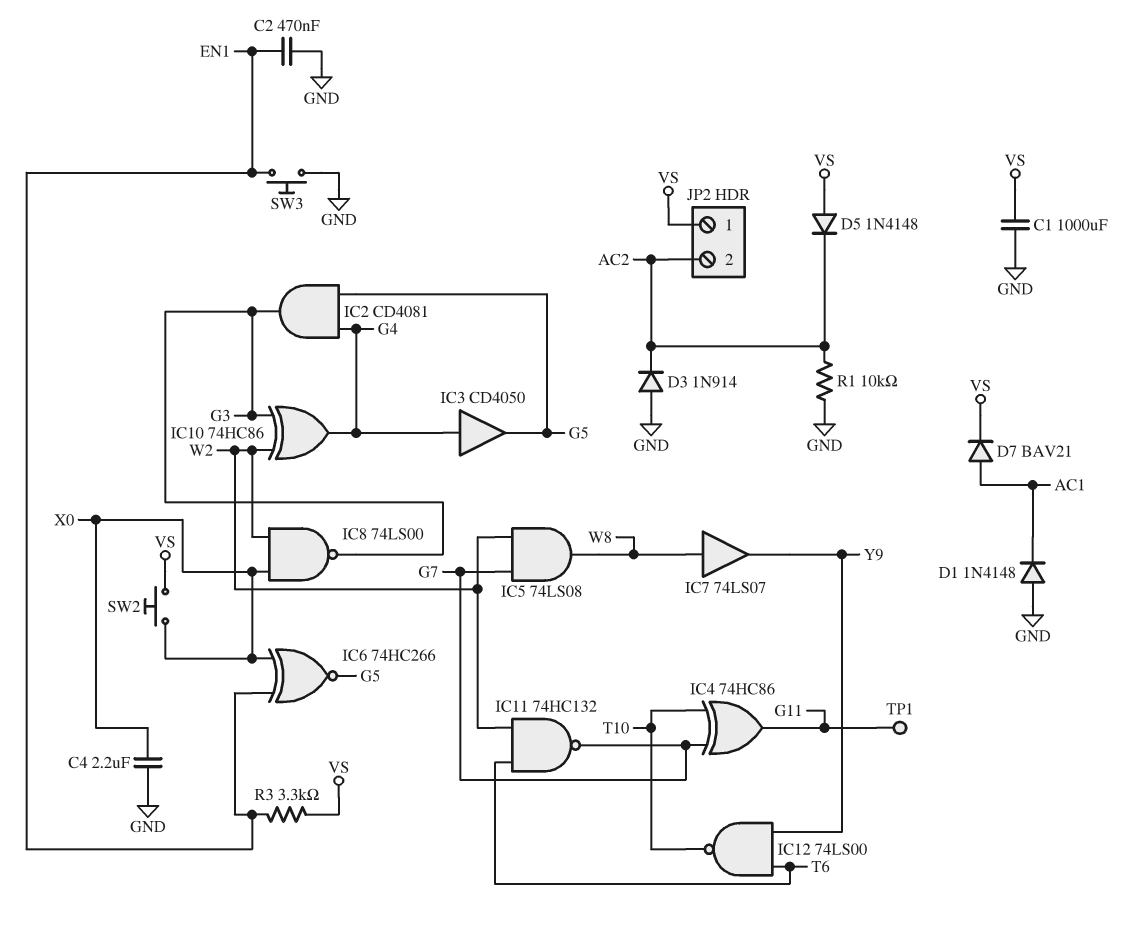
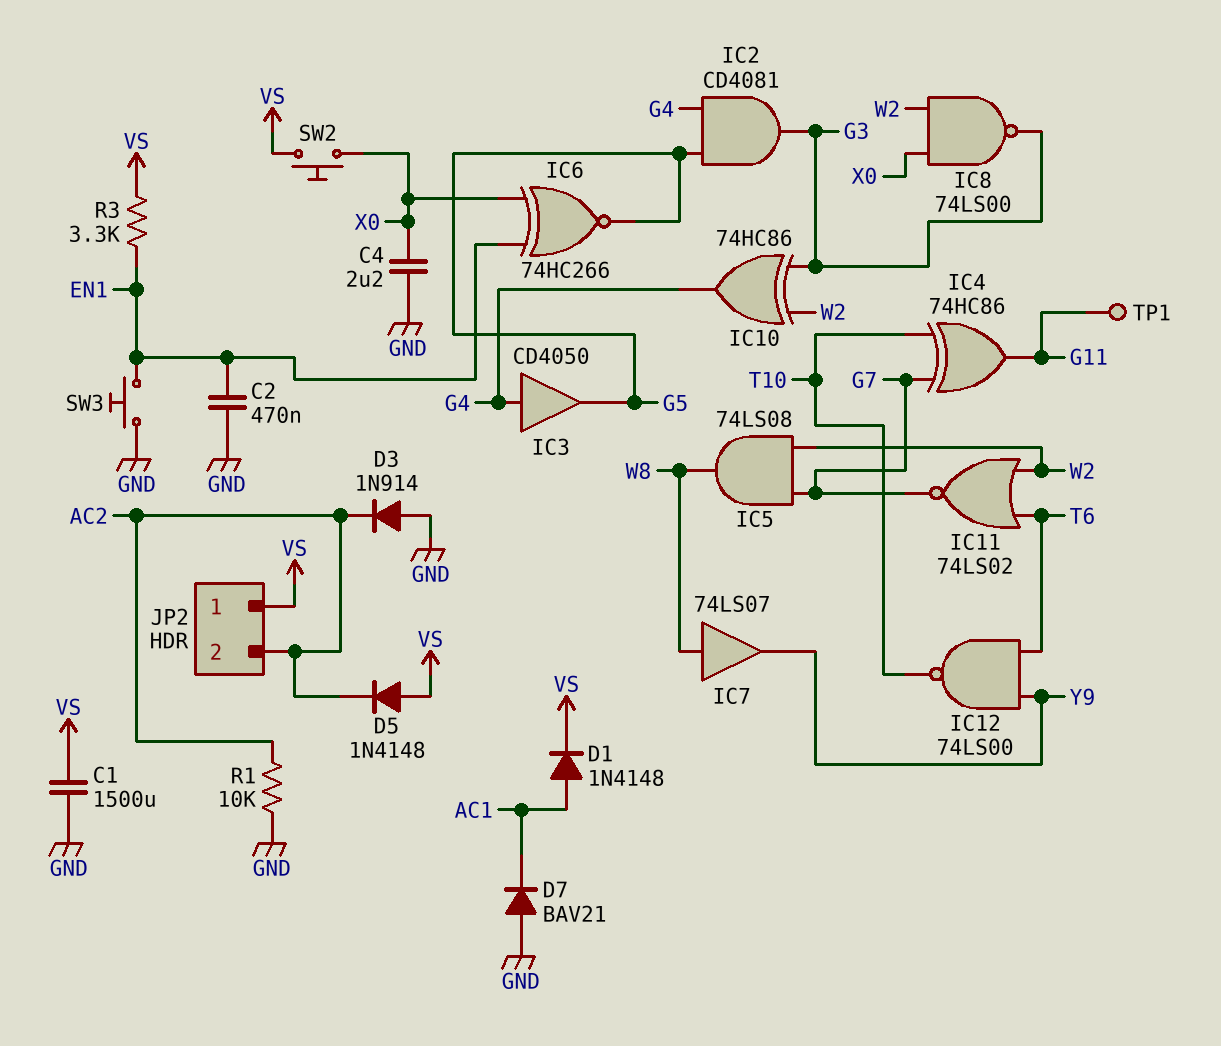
C1: 1000uF (GND, VS) -> 1500uF (GND, VS)
D1: diode 1N4148 (A GND, K AC1) -> diode 1N4148 (A AC1, K VS)
D7: diode BAV21 (A AC1, K VS) -> diode BAV21 (A GND, K AC1)
IC11: NAND 74HC132 (in T6, in W2, out G7) -> NOR 74LS02 (in T6, in W2, out G7)

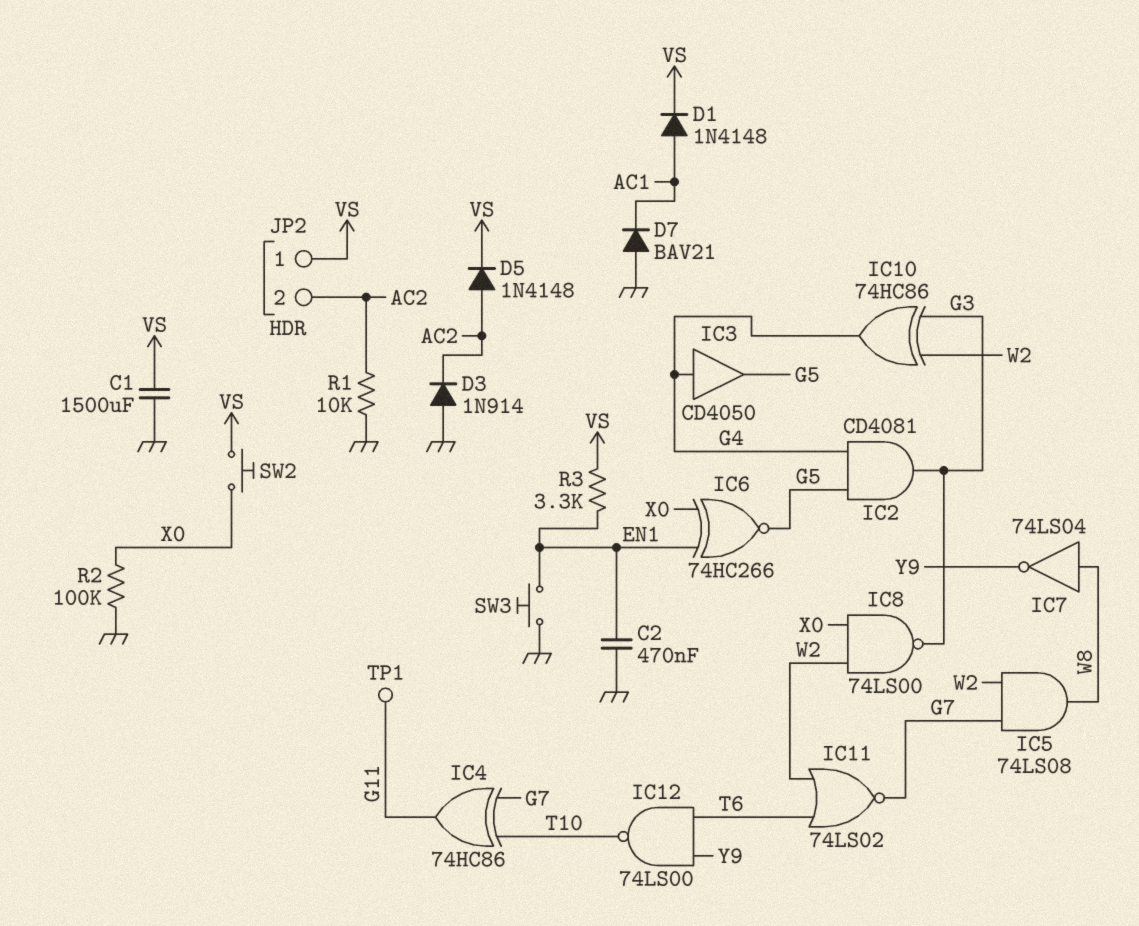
C4: 2.2uF (GND, X0) -> none
D5: diode 1N4148 (A VS, K AC2) -> diode 1N4148 (A AC2, K VS)
IC7: buffer 74LS07 (in W8, out Y9) -> NOT 74LS04 (in W8, out Y9)
R2: none -> 100k (GND, X0)

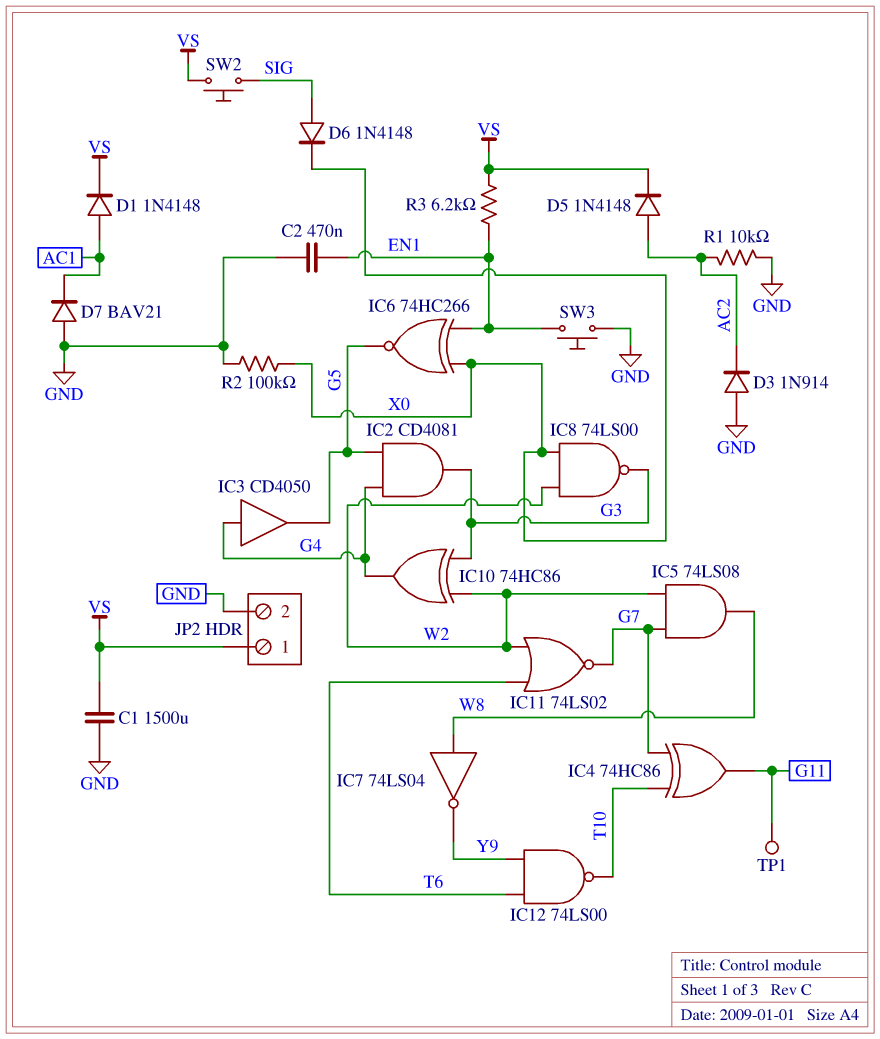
D6: none -> diode 1N4148 (A SIG, K X0)
JP2 pin 2: AC2 -> GND
R3: 3.3k (EN1, VS) -> 6.2k (EN1, VS)
SW2: button (VS, X0) -> button (SIG, VS)

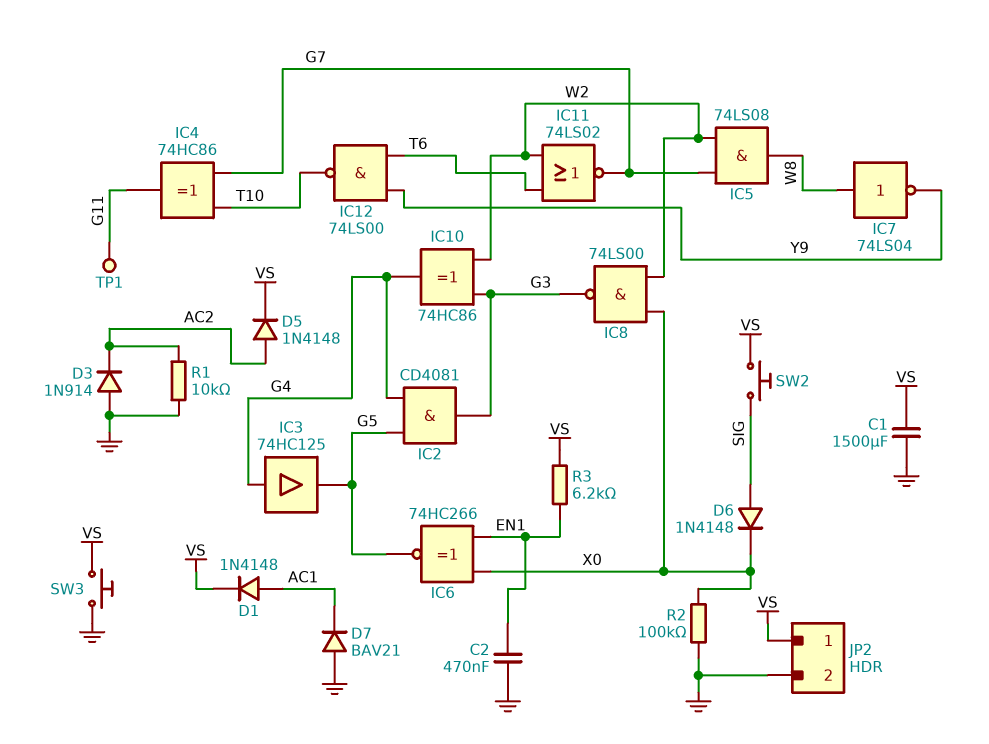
IC3: buffer CD4050 (in G4, out G5) -> buffer 74HC125 (in G4, out G5)
SW3: button (EN1, GND) -> button (GND, VS)

